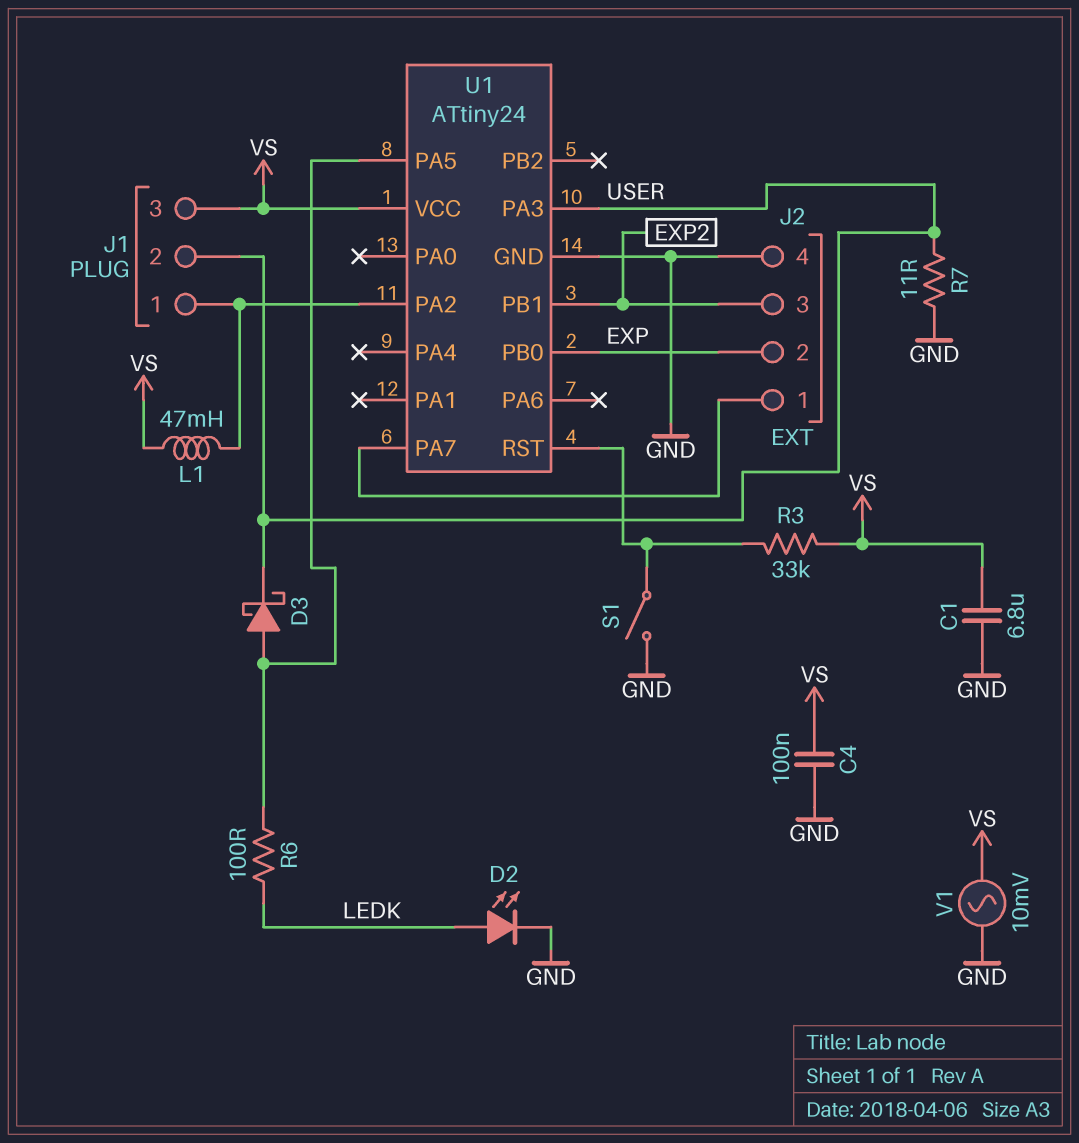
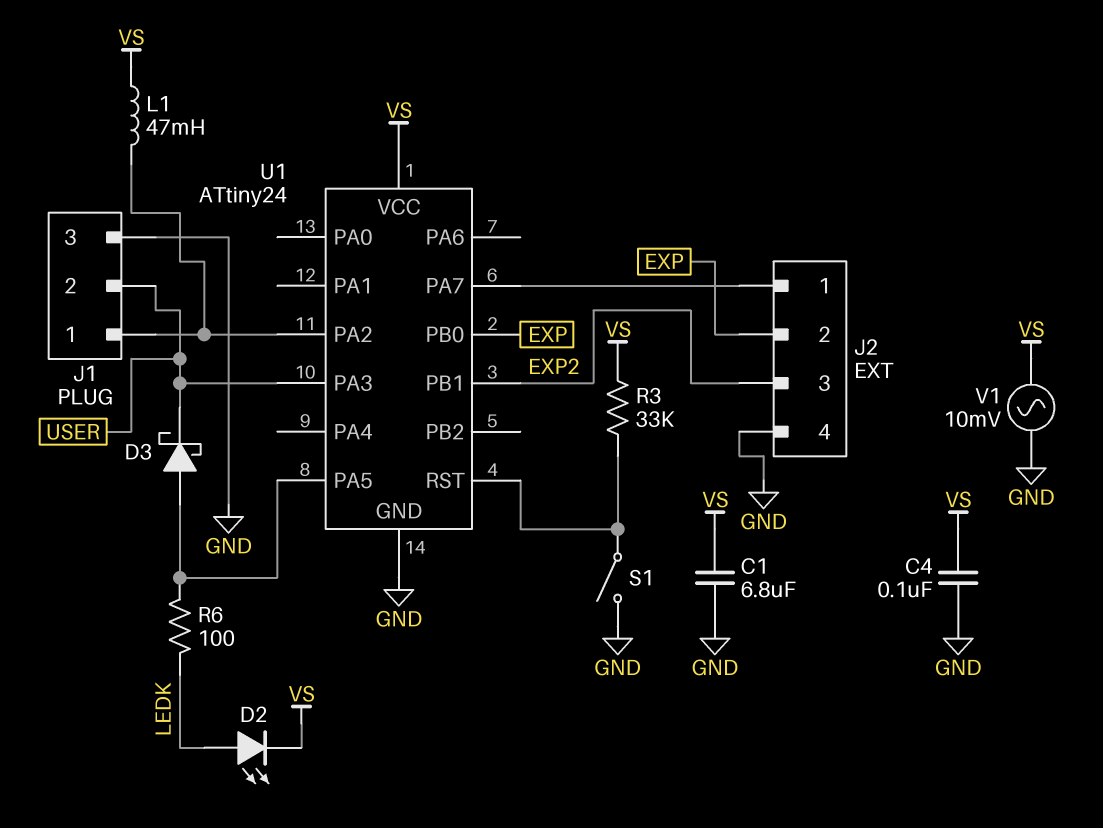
D2: LED (A LEDK, K GND) -> LED (A LEDK, K VS)
J1 pin 3: VS -> GND
R7: 11 (GND, USER) -> none

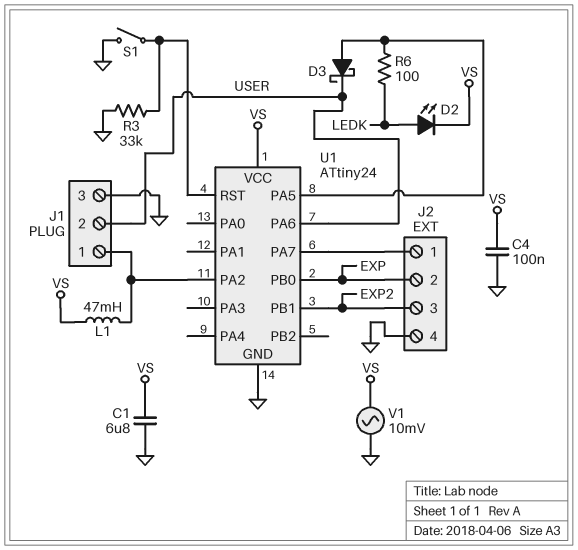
R3: 33k (U1/RST, VS) -> 33k (GND, U1/RST)
U1 pin PA3: USER -> none
U1 pin PA6: none -> USER

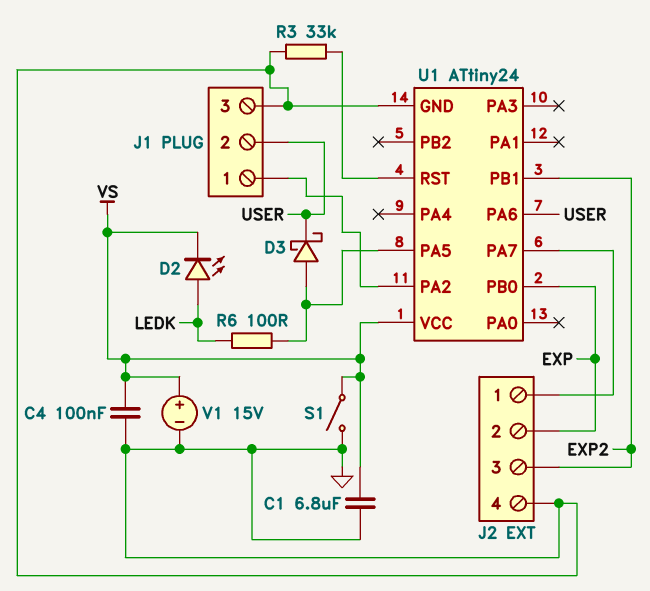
L1: 47mH (J1/1, VS) -> none
S1: switch (GND, U1/RST) -> switch (GND, VS)
V1: AC 10mV (GND, VS) -> 15V (plus VS, minus GND)

